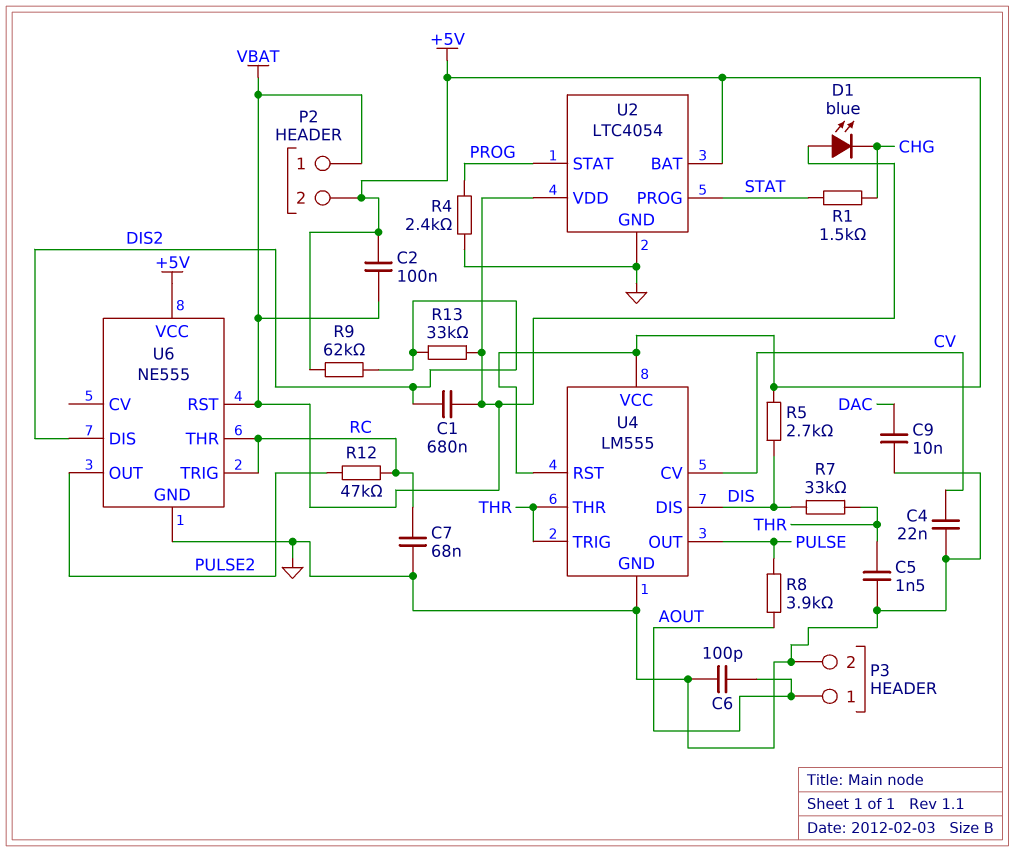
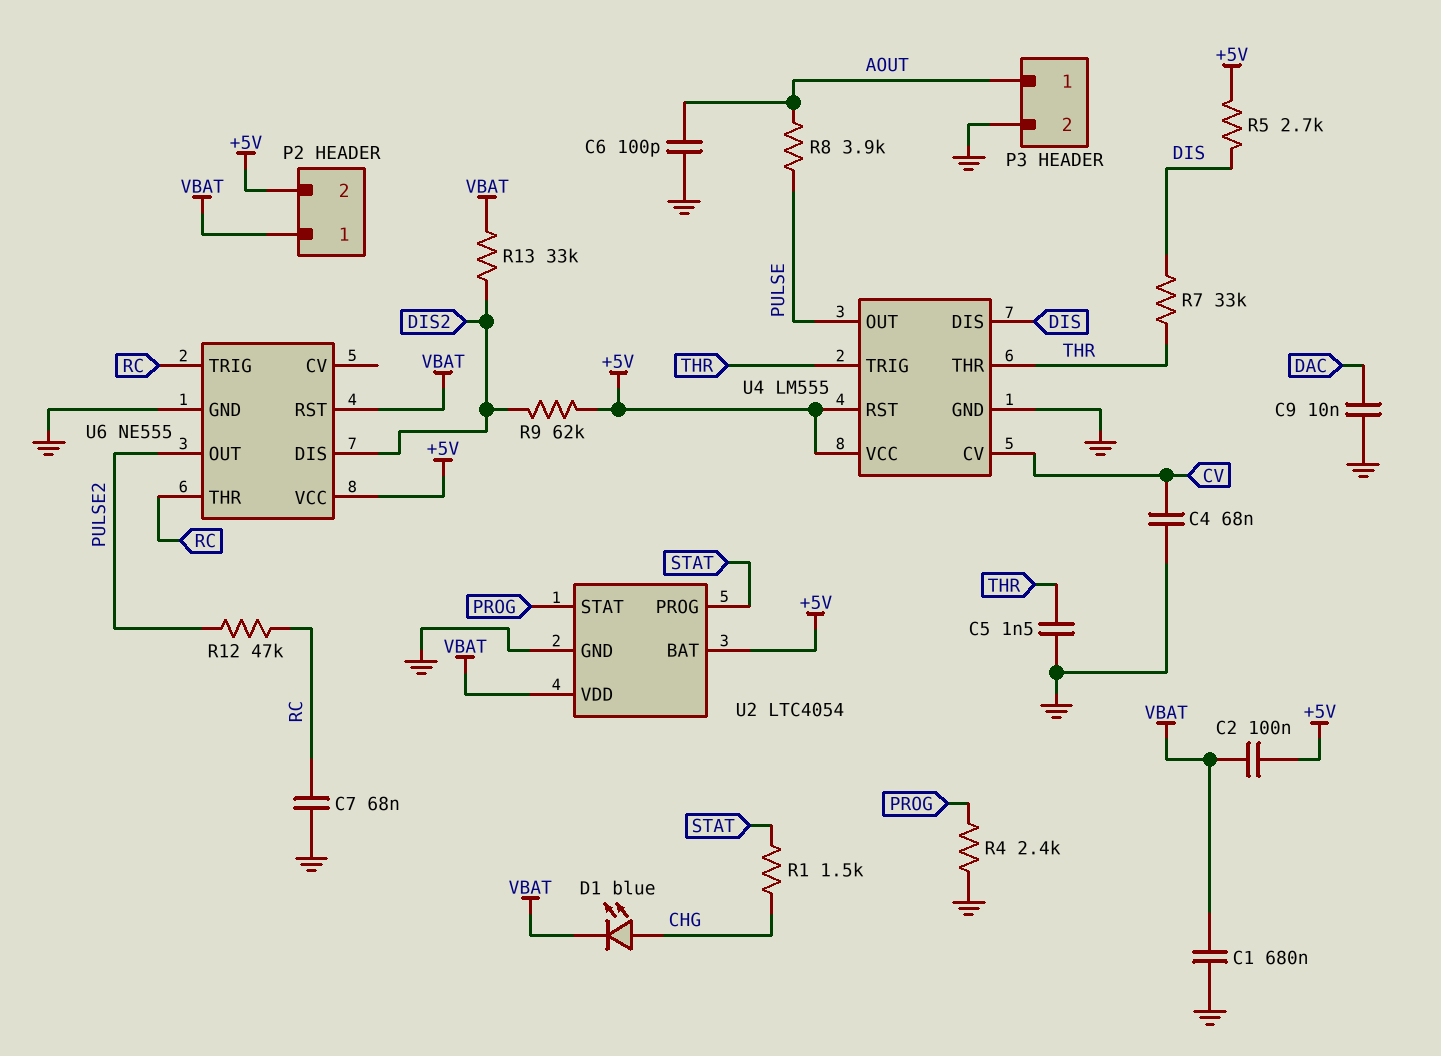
C1: 680nF (DIS2, VBAT) -> 680nF (GND, VBAT)
C4: 22nF (CV, GND) -> 68nF (CV, GND)
D1: LED blue (A VBAT, K CHG) -> LED blue (A CHG, K VBAT)

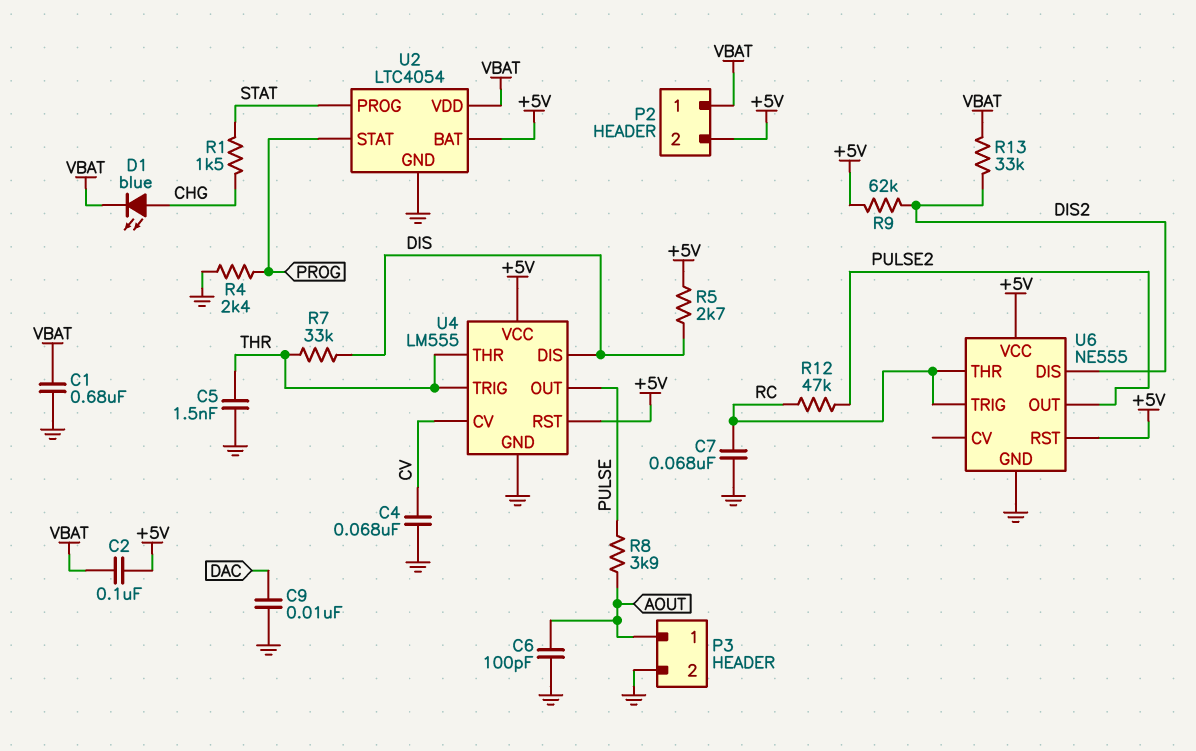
U6 pin RST: VBAT -> +5V

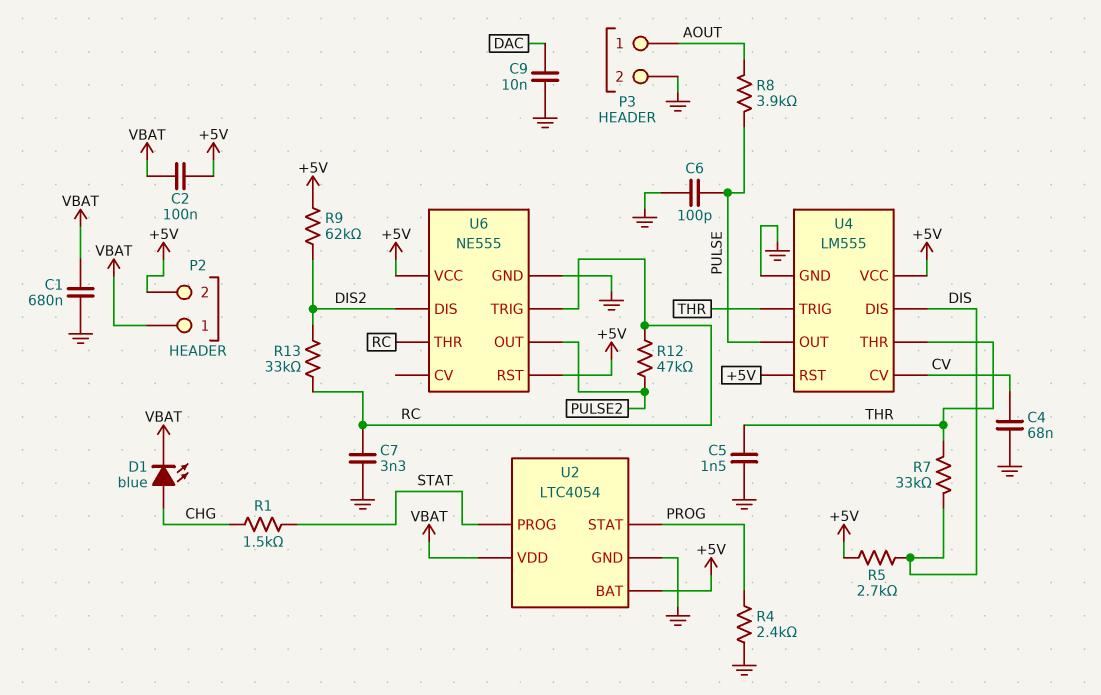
C6: 100pF (AOUT, GND) -> 100pF (GND, PULSE)
C7: 68nF (GND, RC) -> 3.3nF (GND, RC)
R13: 33k (DIS2, VBAT) -> 33k (DIS2, RC)

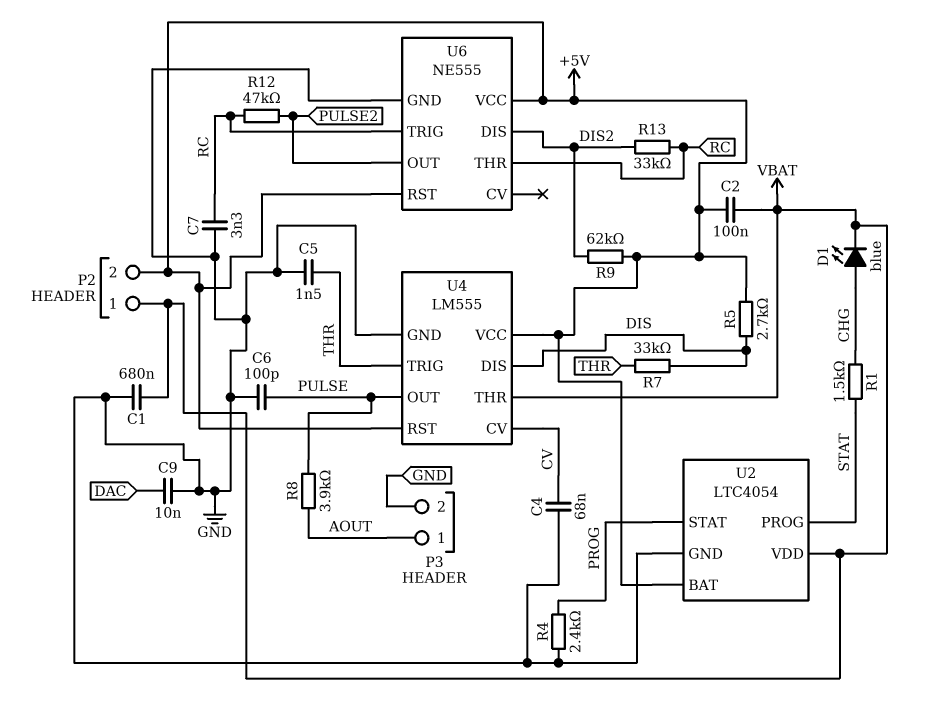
U4 pin THR: THR -> VBAT

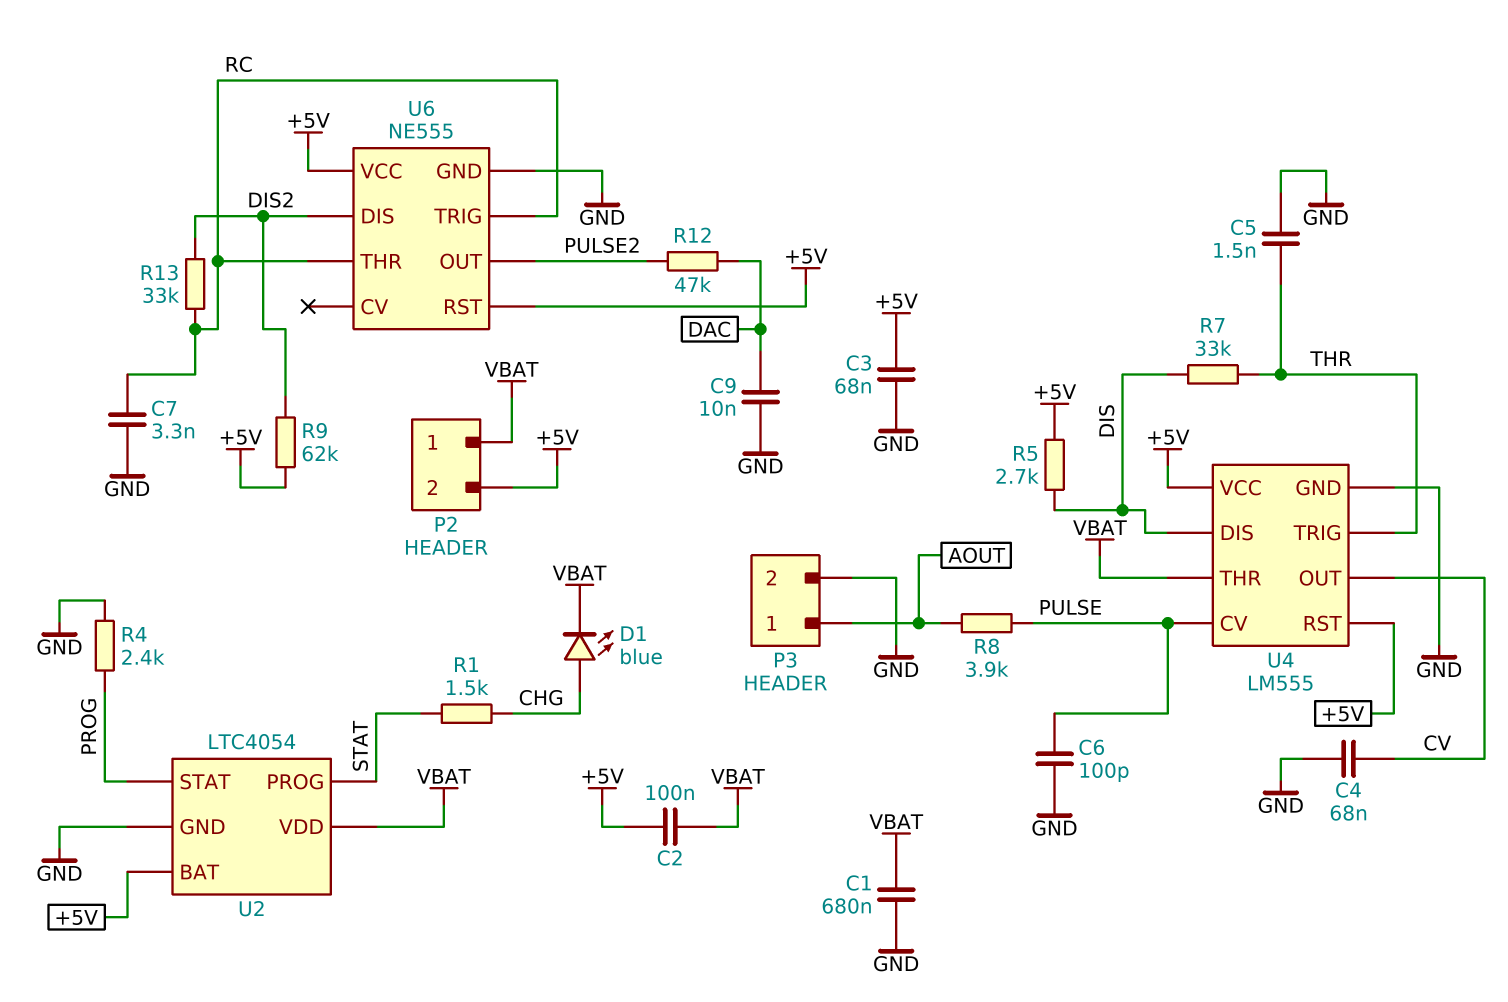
C3: none -> 68nF (+5V, GND)
R12: 47k (PULSE2, RC) -> 47k (DAC, PULSE2)
U4 pin CV: CV -> PULSE
U4 pin OUT: PULSE -> CV

